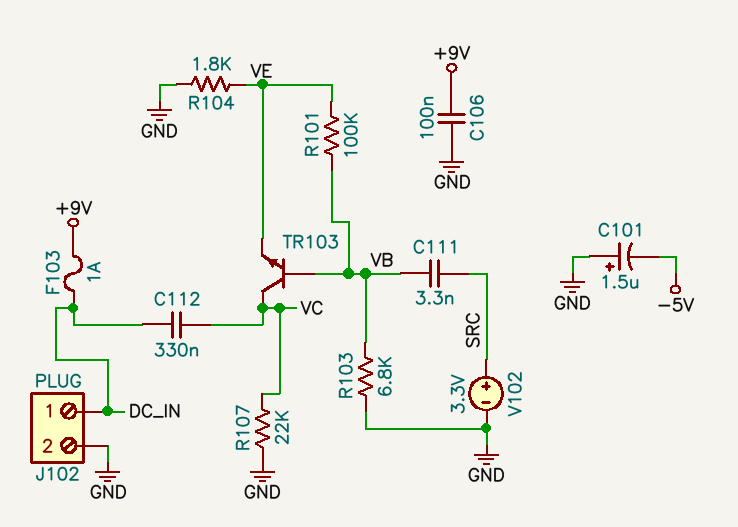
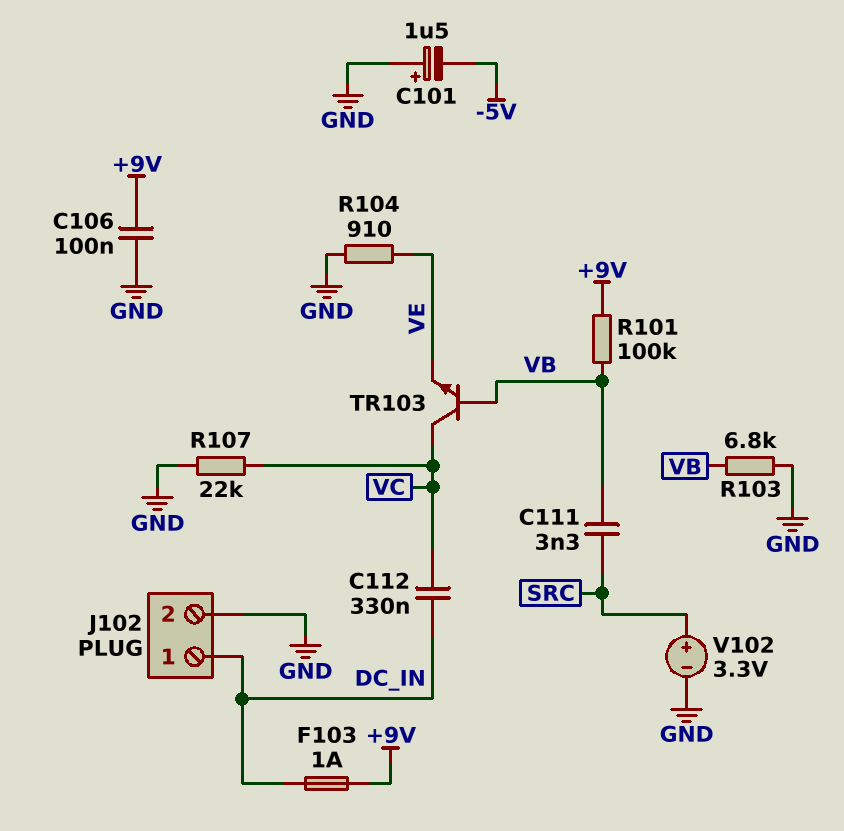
R101: 100k (VB, VE) -> 100k (+9V, VB)
R104: 1.8k (GND, VE) -> 910 (GND, VE)

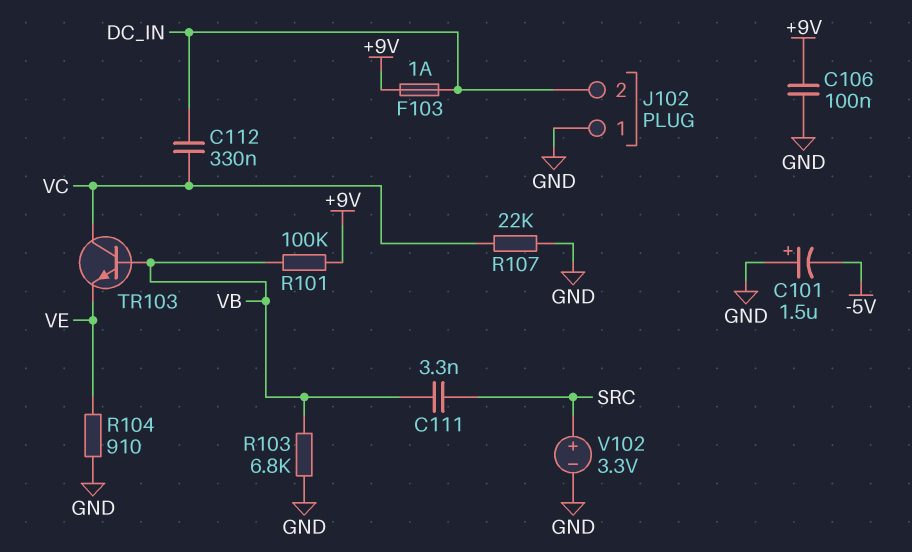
J102 pin 1: DC_IN -> GND
J102 pin 2: GND -> DC_IN

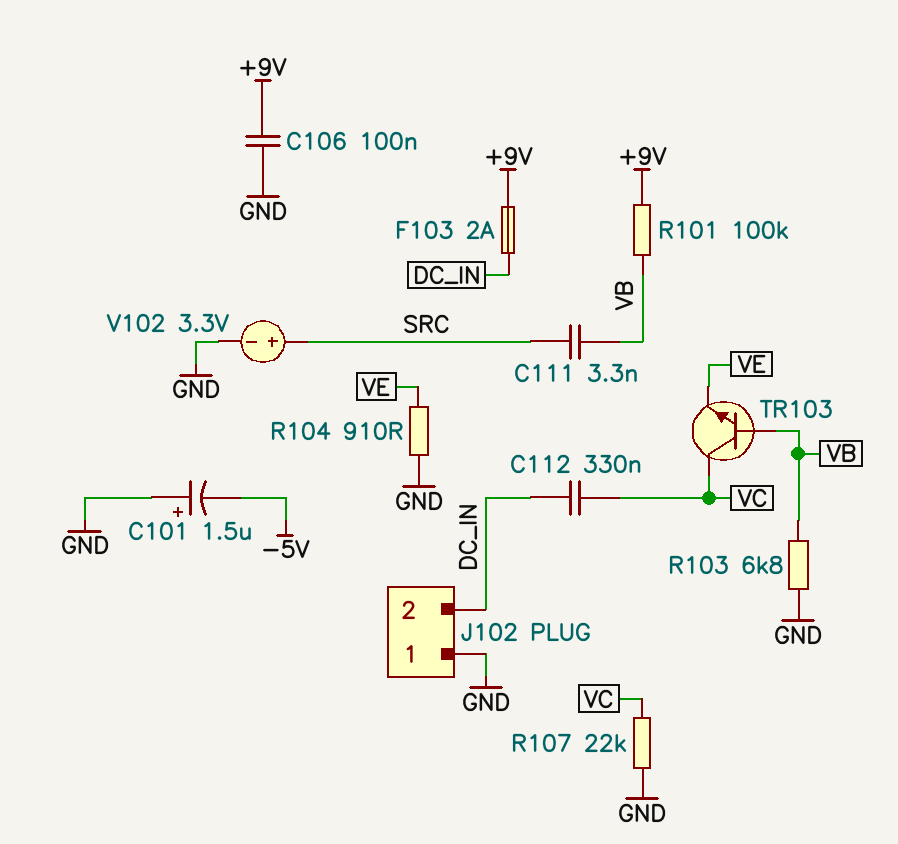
F103: 1A (+9V, DC_IN) -> 2A (+9V, DC_IN)

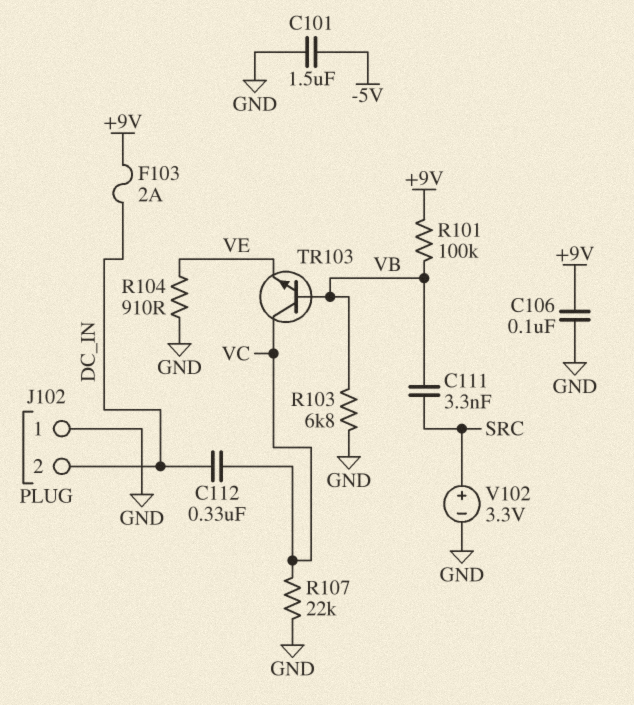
C101: 1.5uF (plus GND, minus -5V) -> 1.5uF (-5V, GND)

